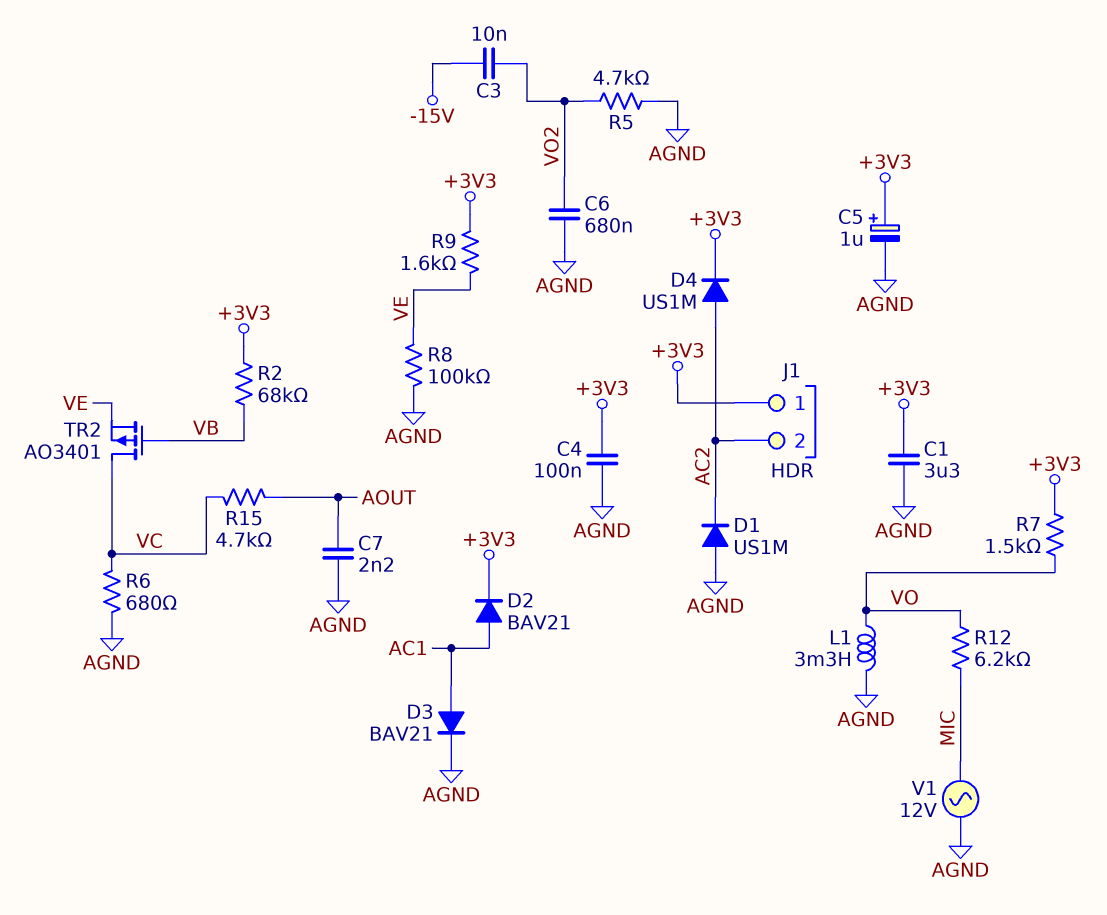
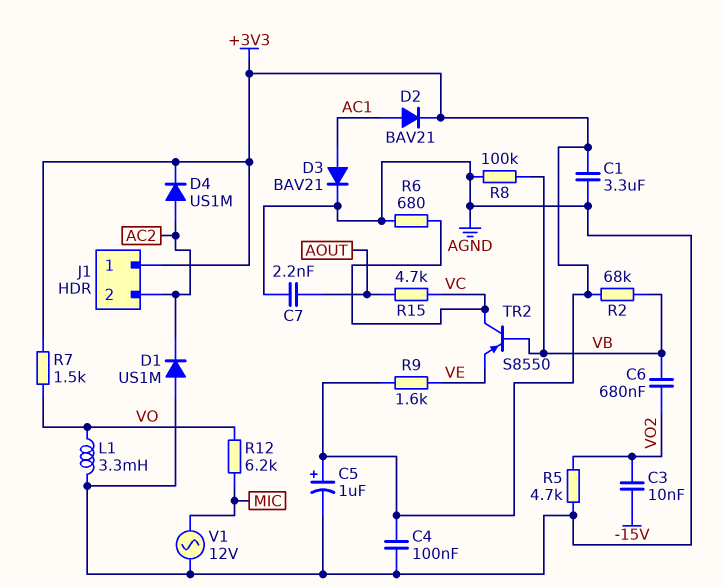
C6: 680nF (AGND, VO2) -> 680nF (VB, VO2)
R8: 100k (AGND, VE) -> 100k (AGND, VB)
TR2: PMOS AO3401 (G VB, D VC, S VE) -> PNP S8550 (B VB, C VC, E VE)

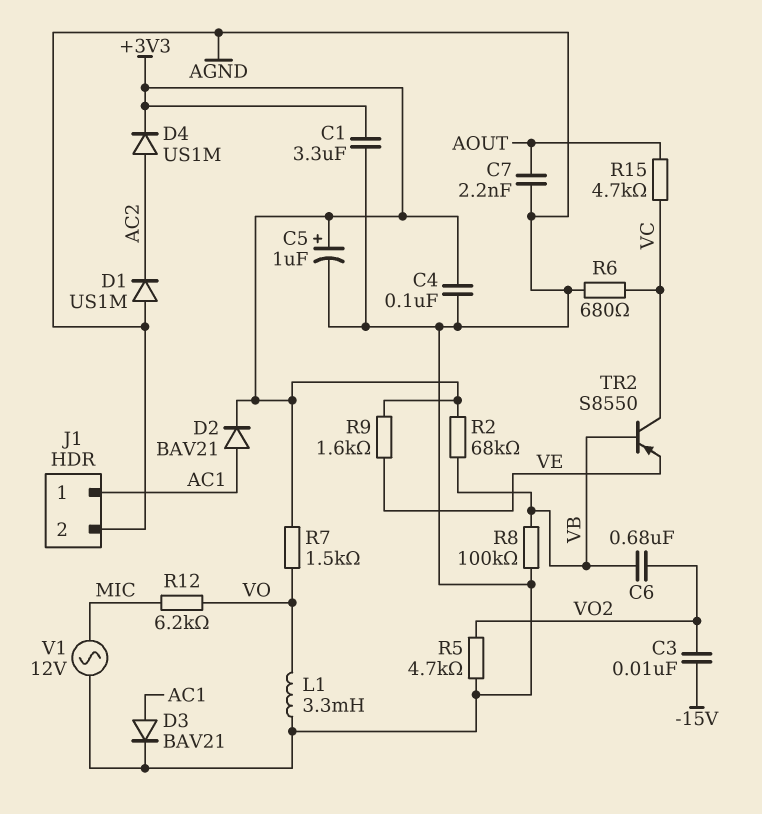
J1 pin 1: +3V3 -> AC1
J1 pin 2: AC2 -> AGND

